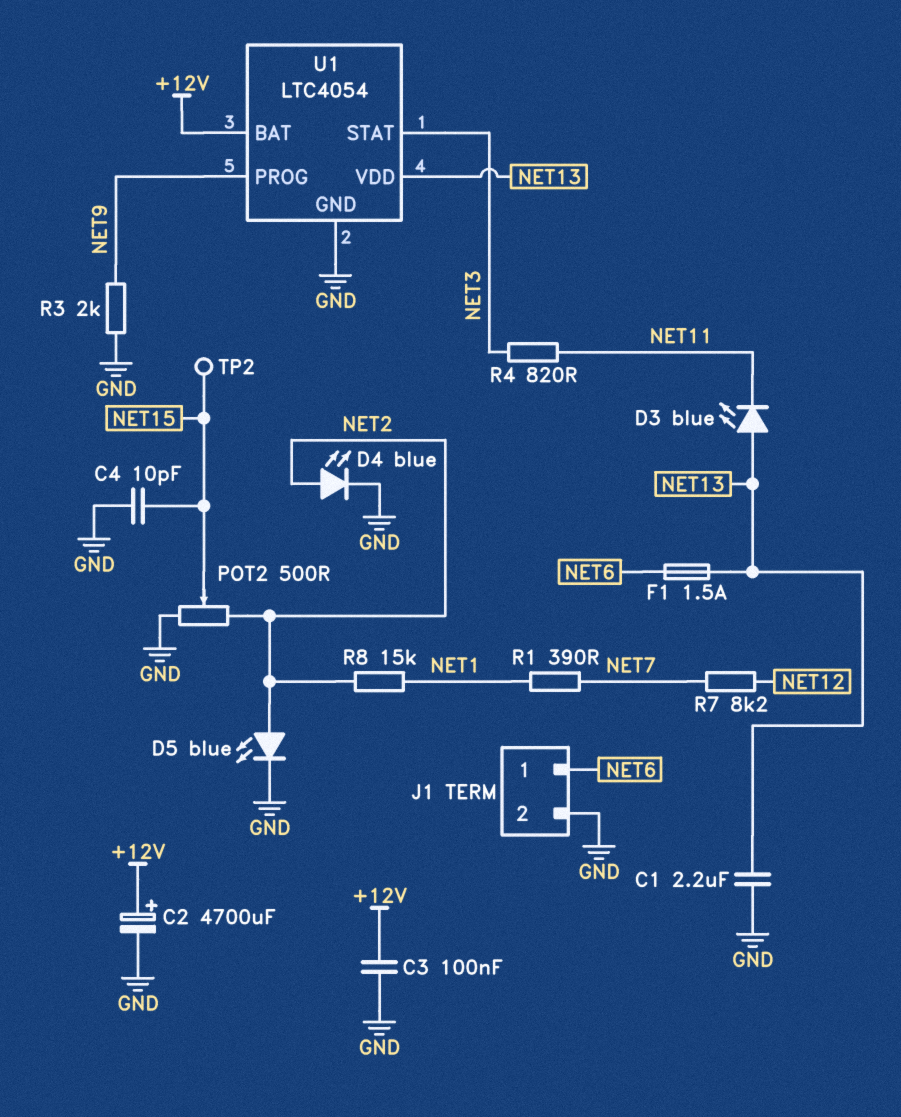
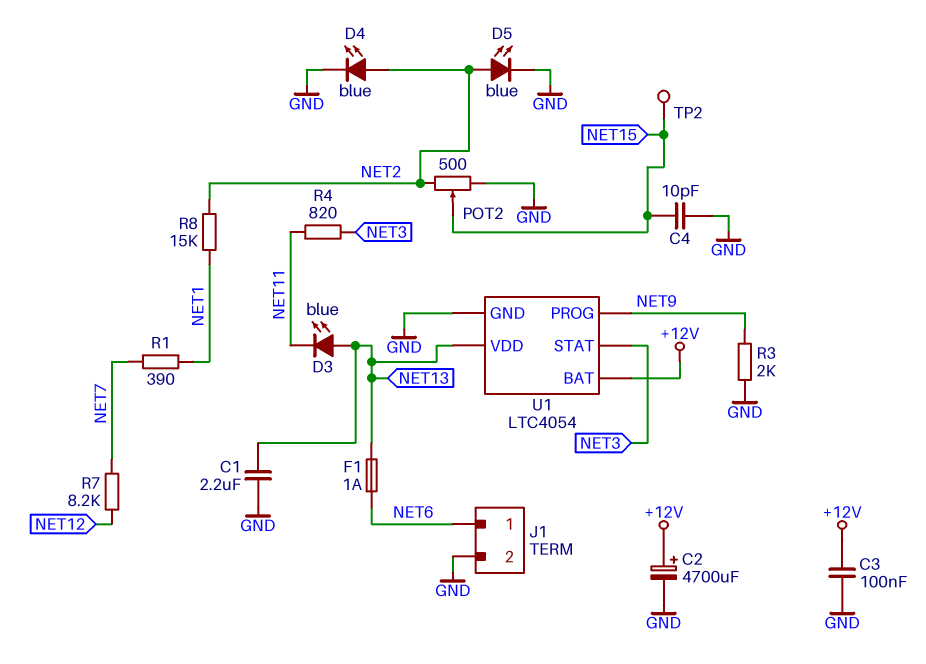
F1: 1.5A (NET6, NET13) -> 1A (NET6, NET13)

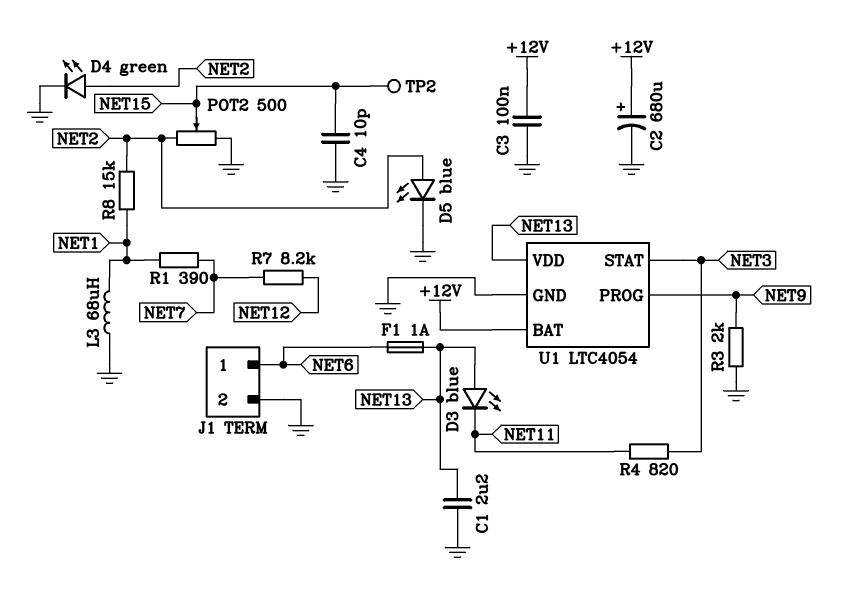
C2: 4700uF (plus +12V, minus GND) -> 680uF (plus +12V, minus GND)
D4: LED blue (A NET2, K GND) -> LED green (A NET2, K GND)
L3: none -> 68uH (GND, NET1)

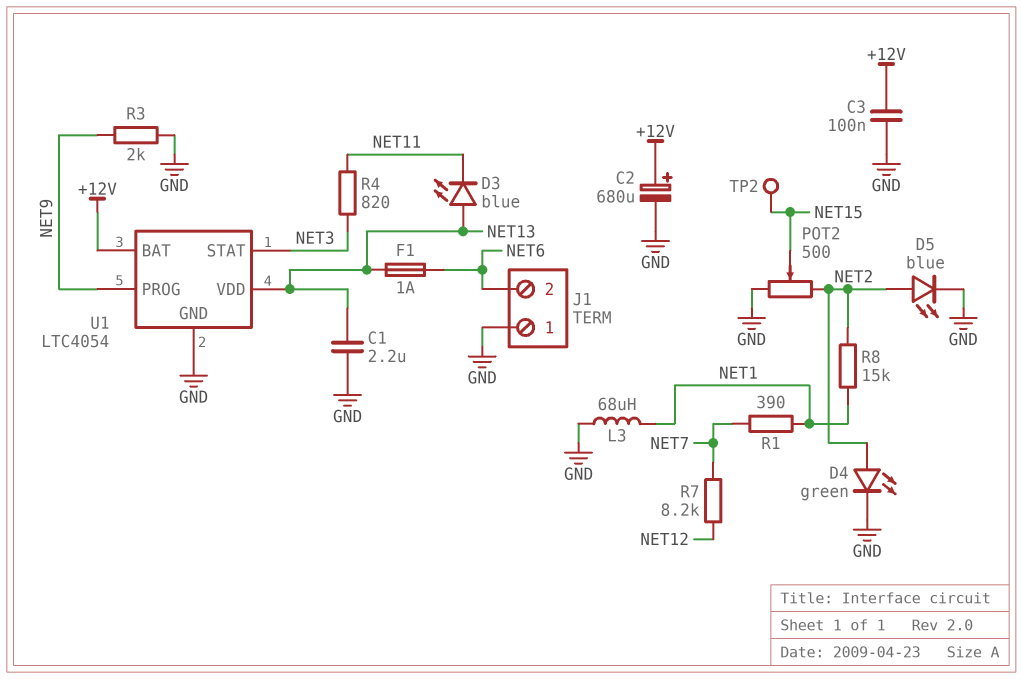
C4: 10pF (GND, NET15) -> none
J1 pin 1: NET6 -> GND
J1 pin 2: GND -> NET6

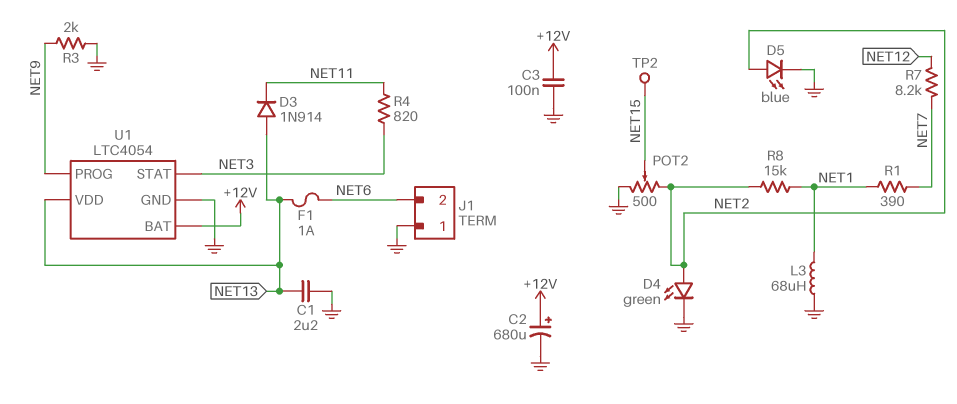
D3: LED blue (A NET13, K NET11) -> diode 1N914 (A NET13, K NET11)

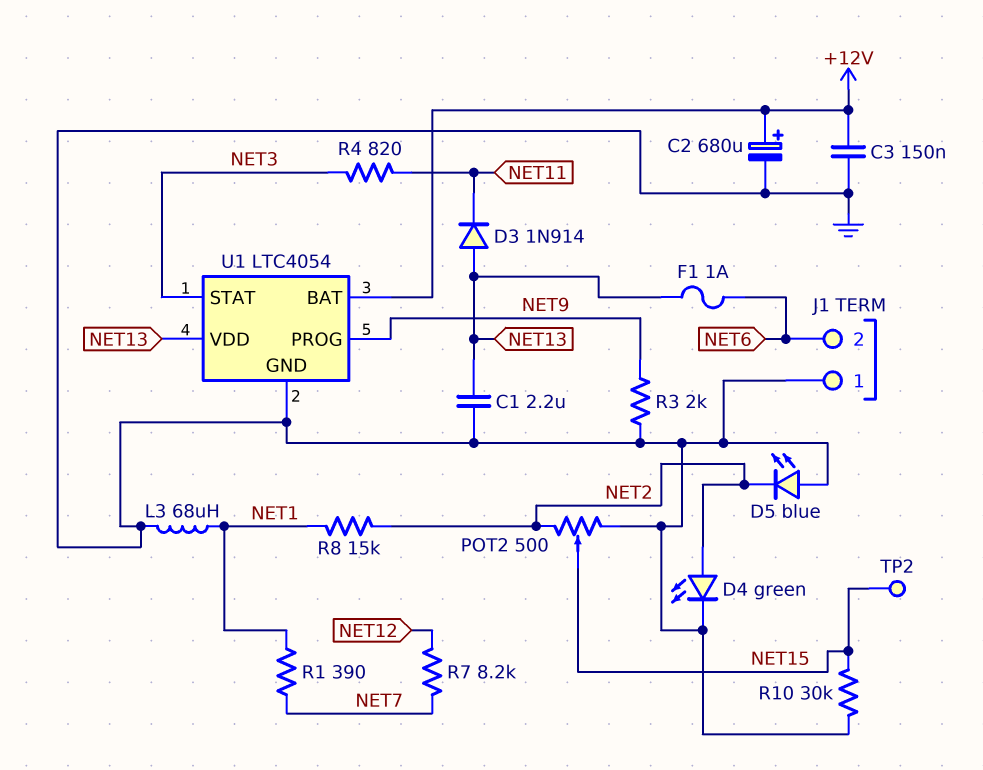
C3: 100nF (+12V, GND) -> 150nF (+12V, GND)
D5: LED blue (A NET2, K GND) -> LED blue (A GND, K NET2)
R10: none -> 30k (GND, NET15)

